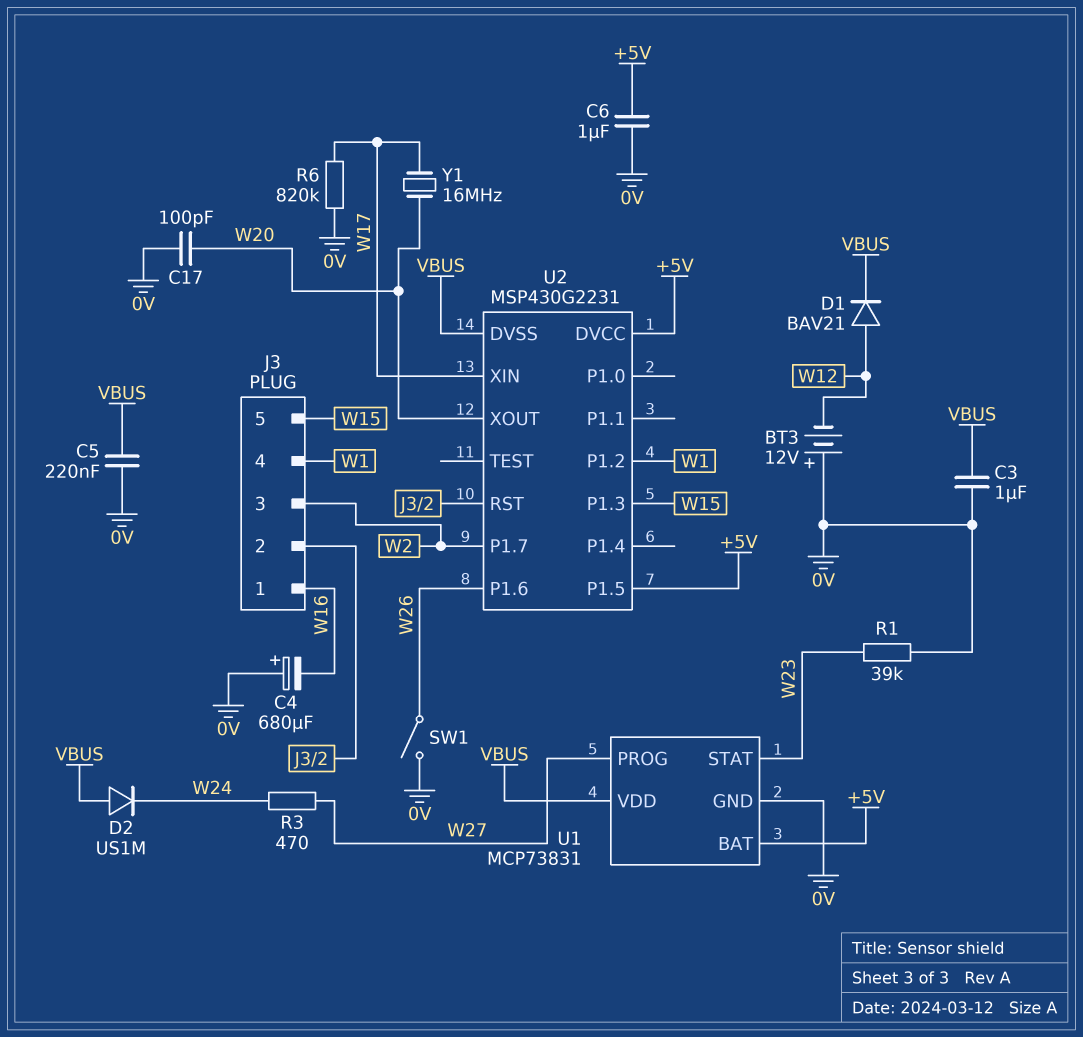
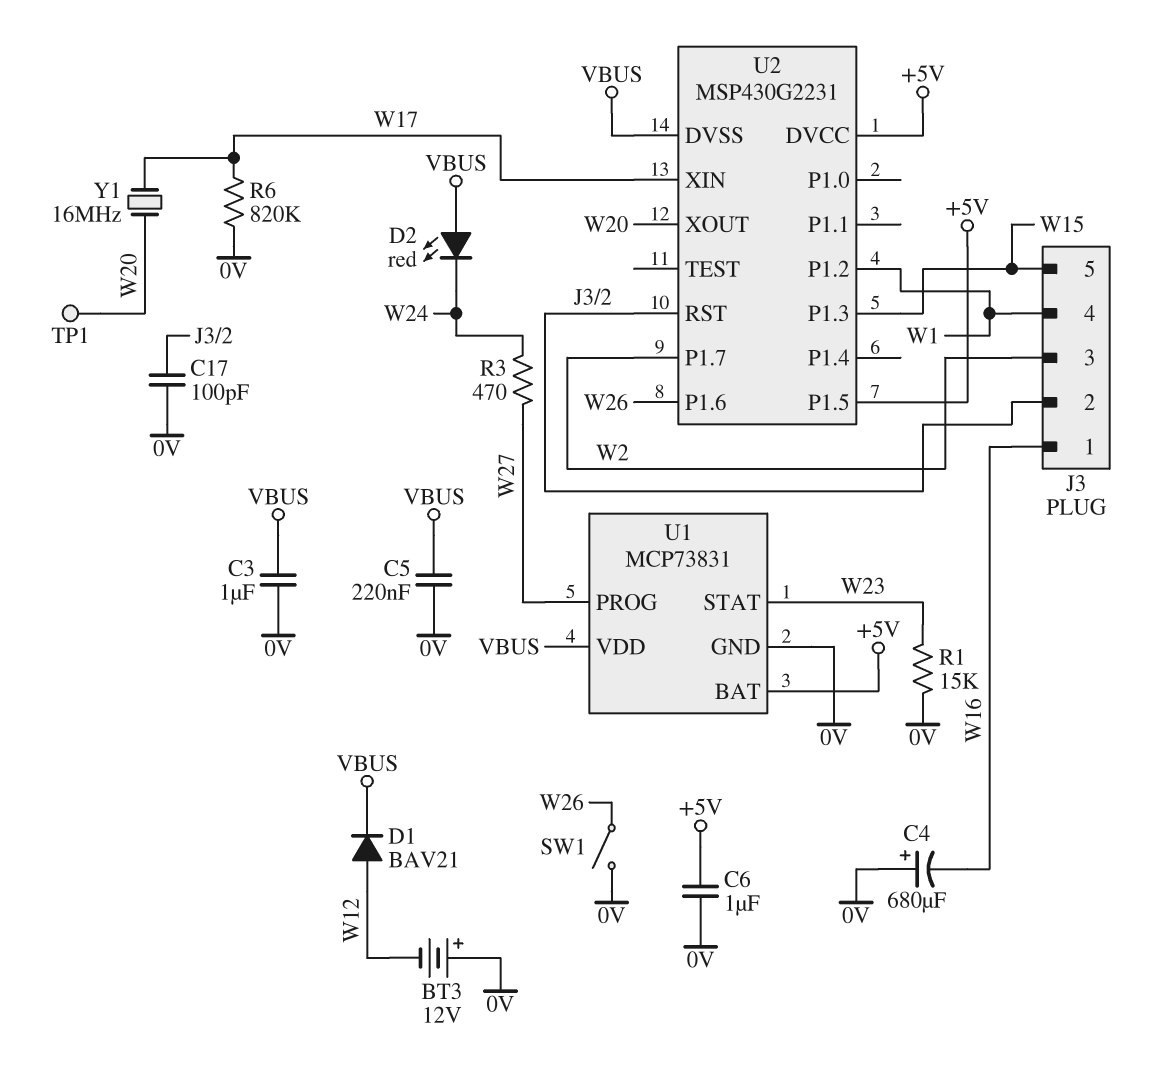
C17: 100pF (0V, W20) -> 100pF (0V, J3/2)
D2: diode US1M (A VBUS, K W24) -> LED red (A VBUS, K W24)
R1: 39k (0V, W23) -> 15k (0V, W23)
TP1: none -> test point (W20)

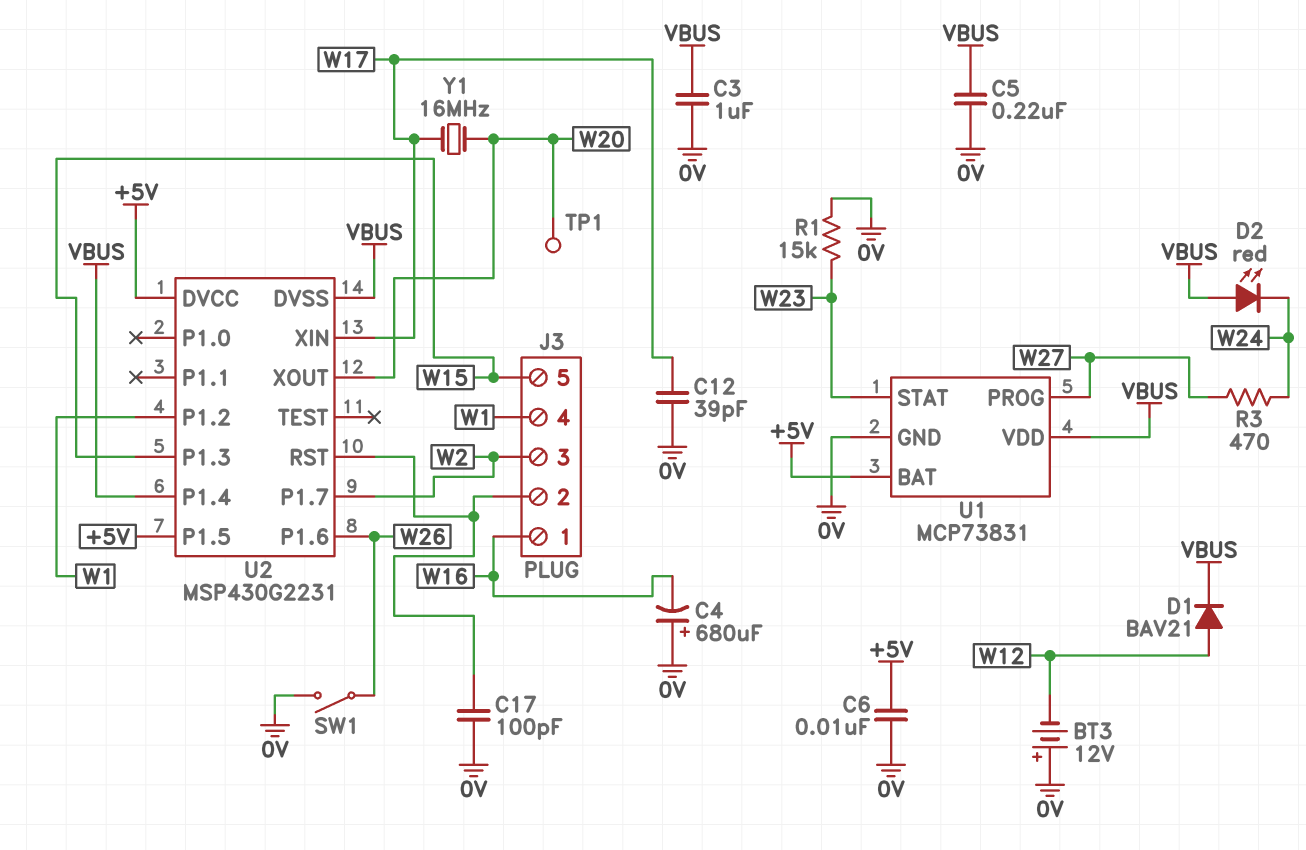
C6: 1uF (+5V, 0V) -> 10nF (+5V, 0V)
C12: none -> 39pF (0V, W17)
R6: 820k (0V, W17) -> none
U2 pin P1.4: none -> VBUS

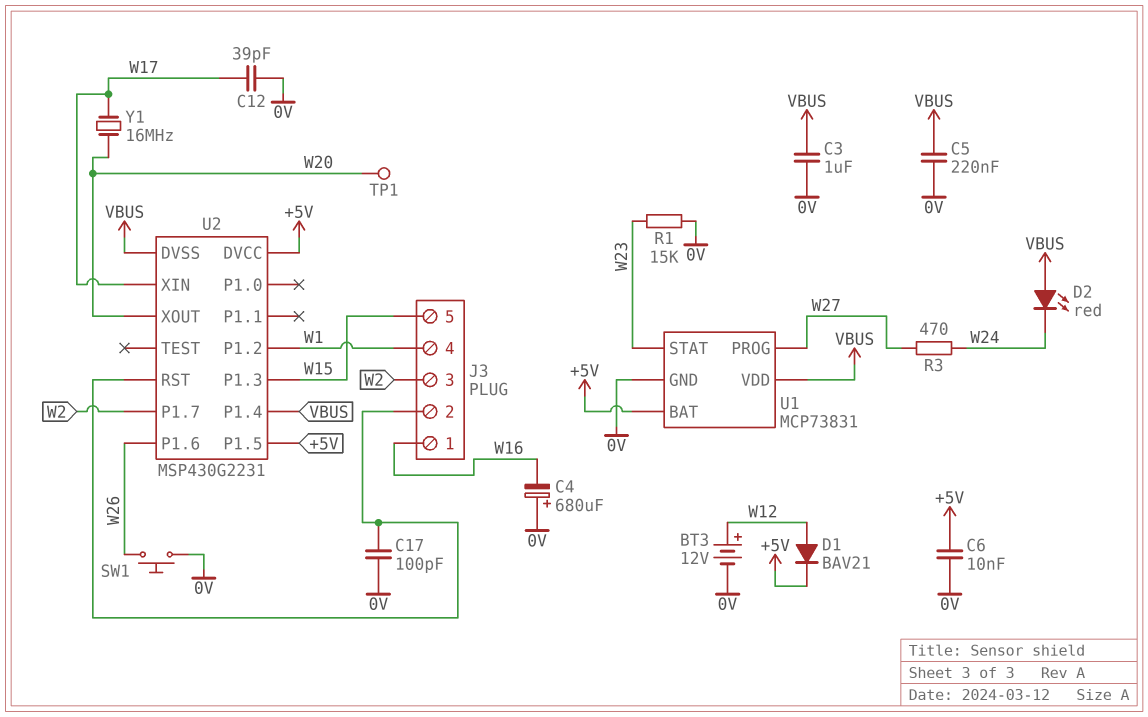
BT3: 12V (plus 0V, minus W12) -> 12V (plus W12, minus 0V)
D1: diode BAV21 (A W12, K VBUS) -> diode BAV21 (A W12, K +5V)
SW1: switch (0V, W26) -> button (0V, W26)

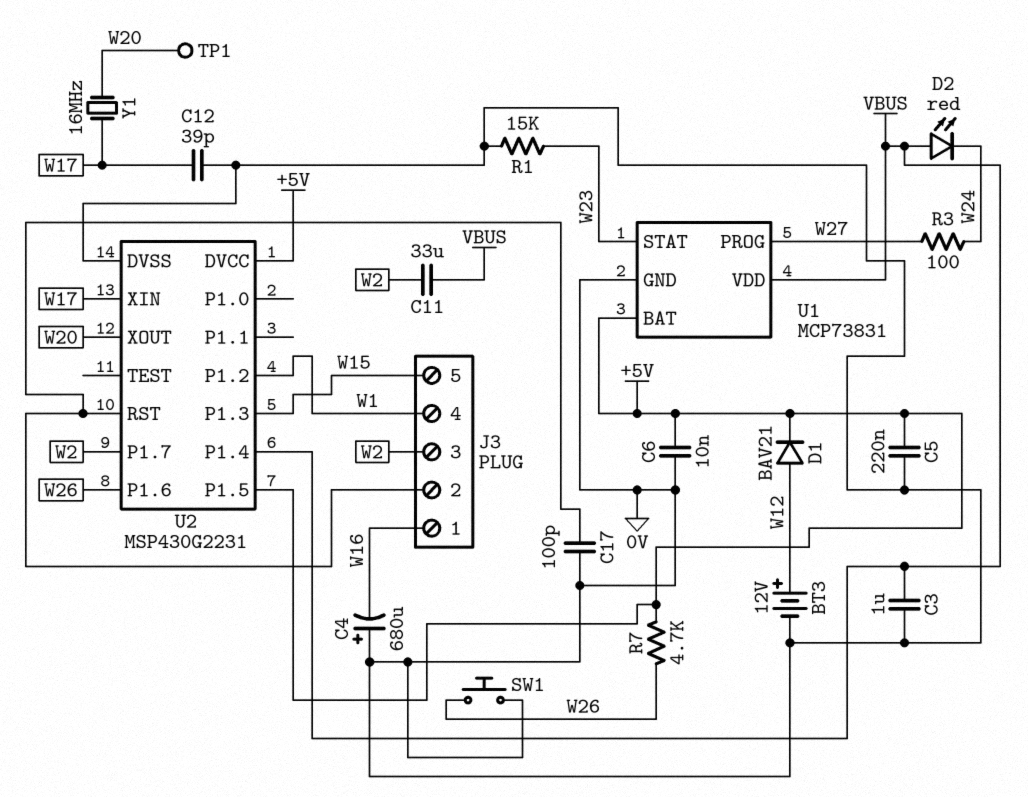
C5: 220nF (0V, VBUS) -> 220nF (+5V, 0V)
C11: none -> 33uF (VBUS, W2)
R3: 470 (W24, W27) -> 100 (W24, W27)
R7: none -> 4.7k (+5V, W26)
U2 pin DVSS: VBUS -> 0V

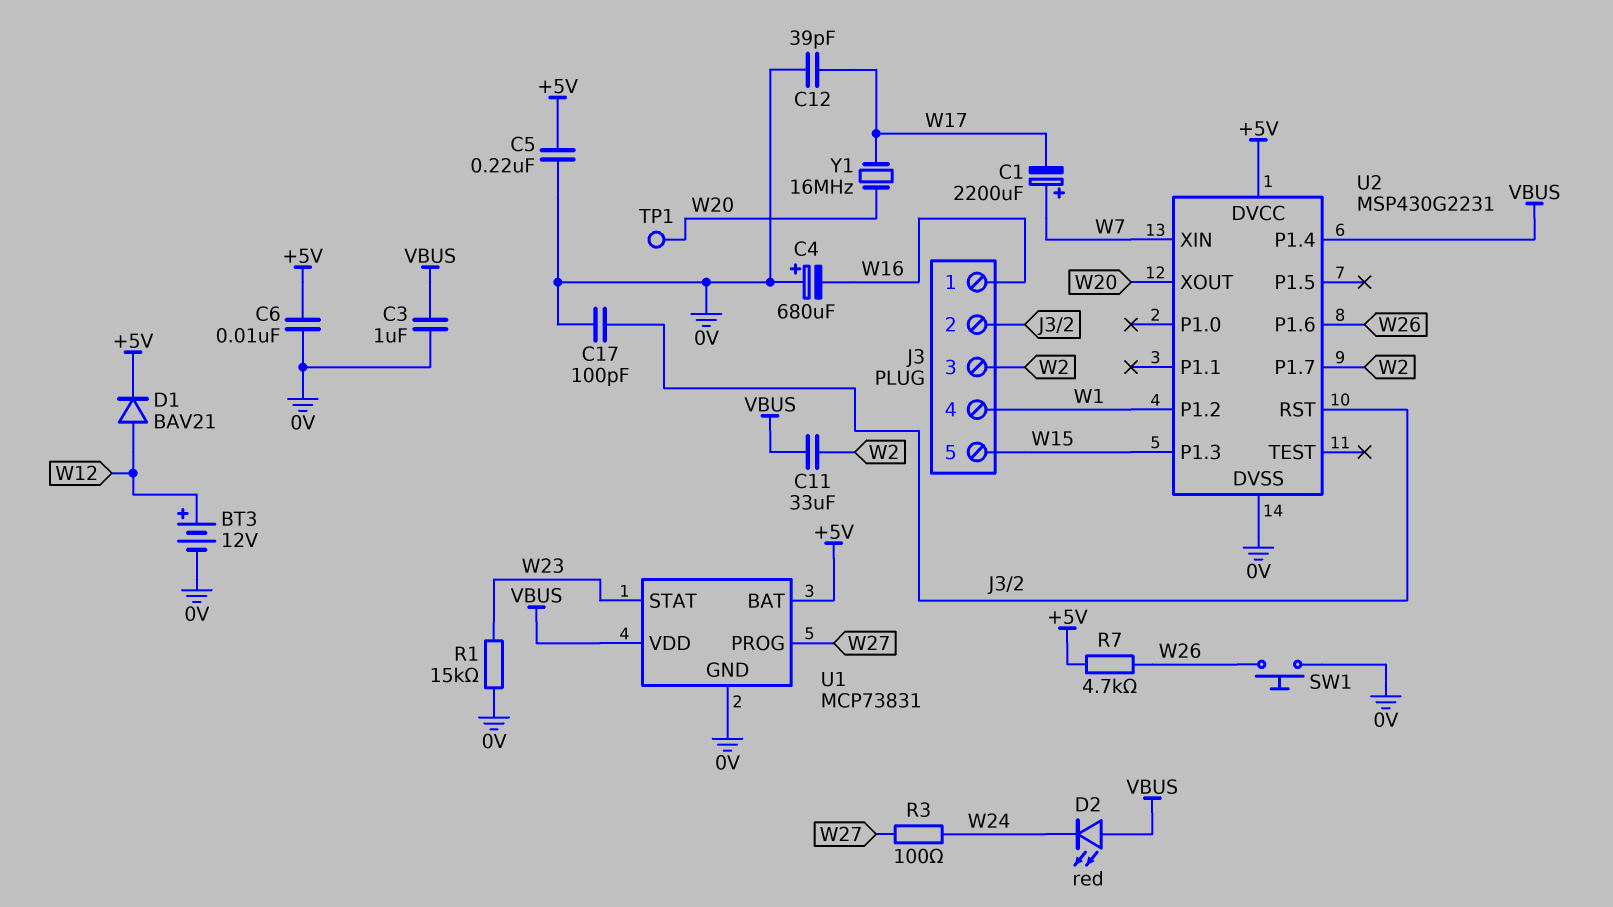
C1: none -> 2200uF (plus W7, minus W17)
U2 pin P1.5: +5V -> none
U2 pin XIN: W17 -> W7

